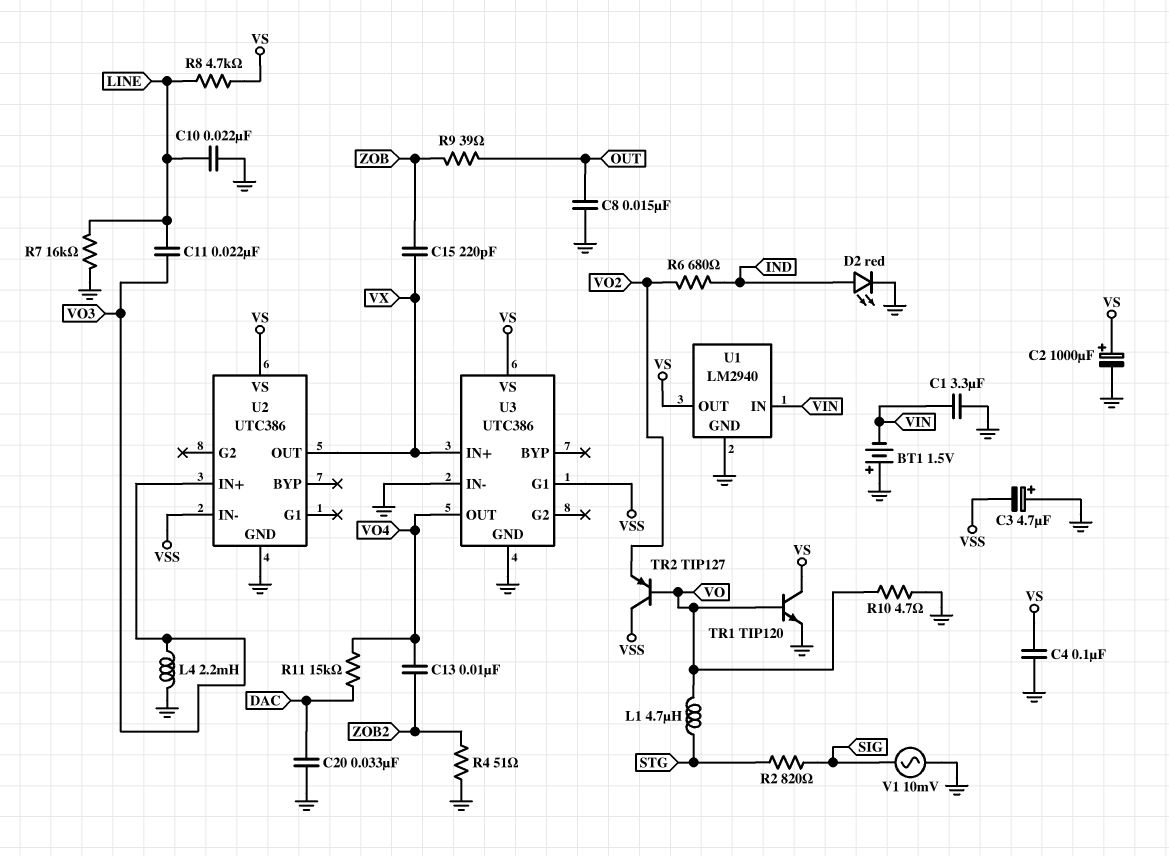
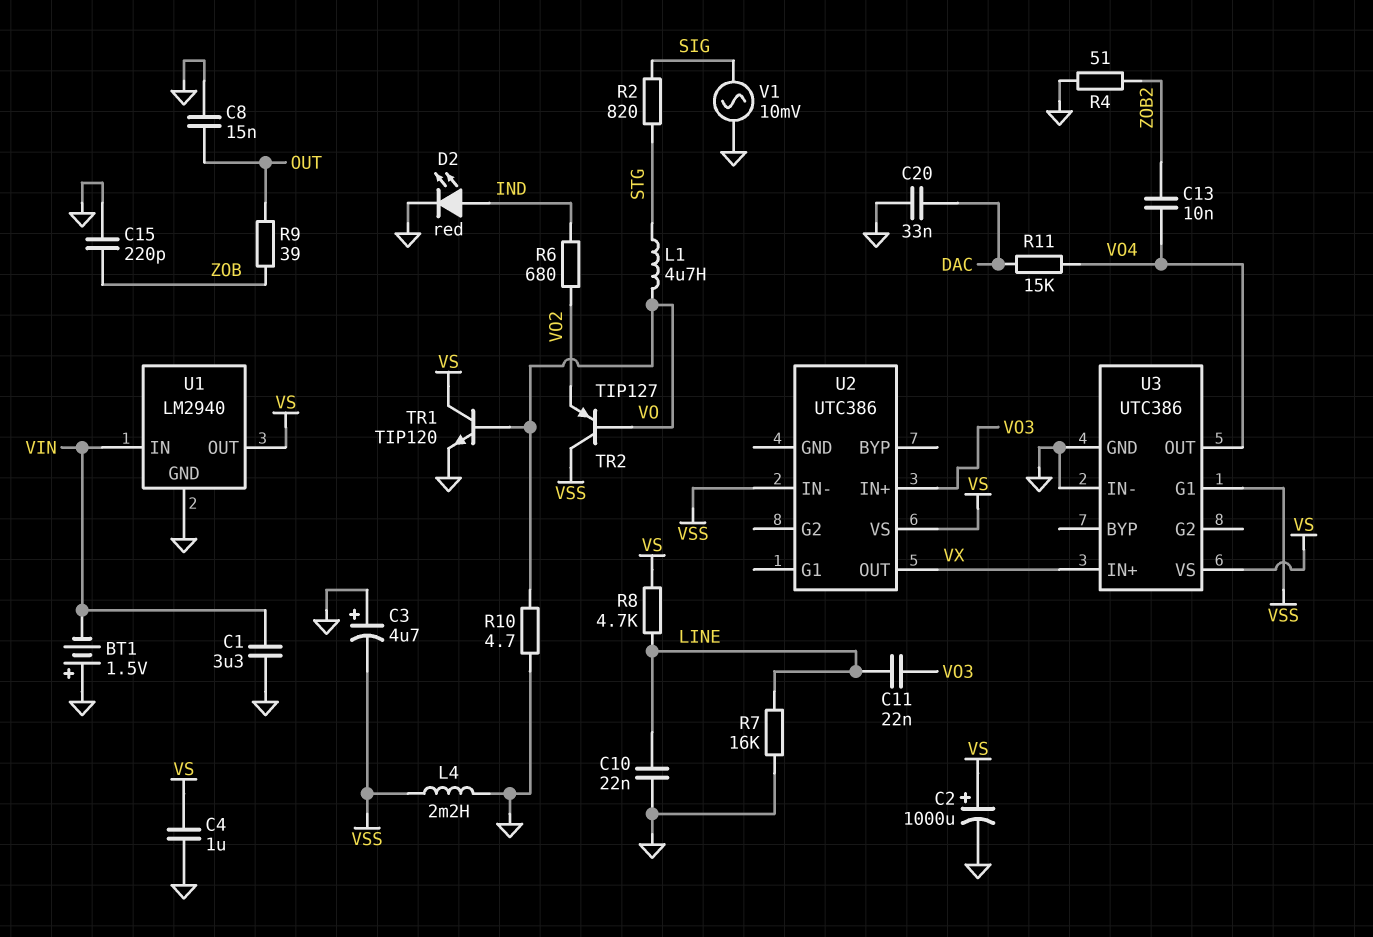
C4: 100nF (GND, VS) -> 1uF (GND, VS)
C15: 220pF (VX, ZOB) -> 220pF (GND, ZOB)
L4: 2.2mH (GND, VO3) -> 2.2mH (GND, VSS)
U2 pin GND: GND -> none

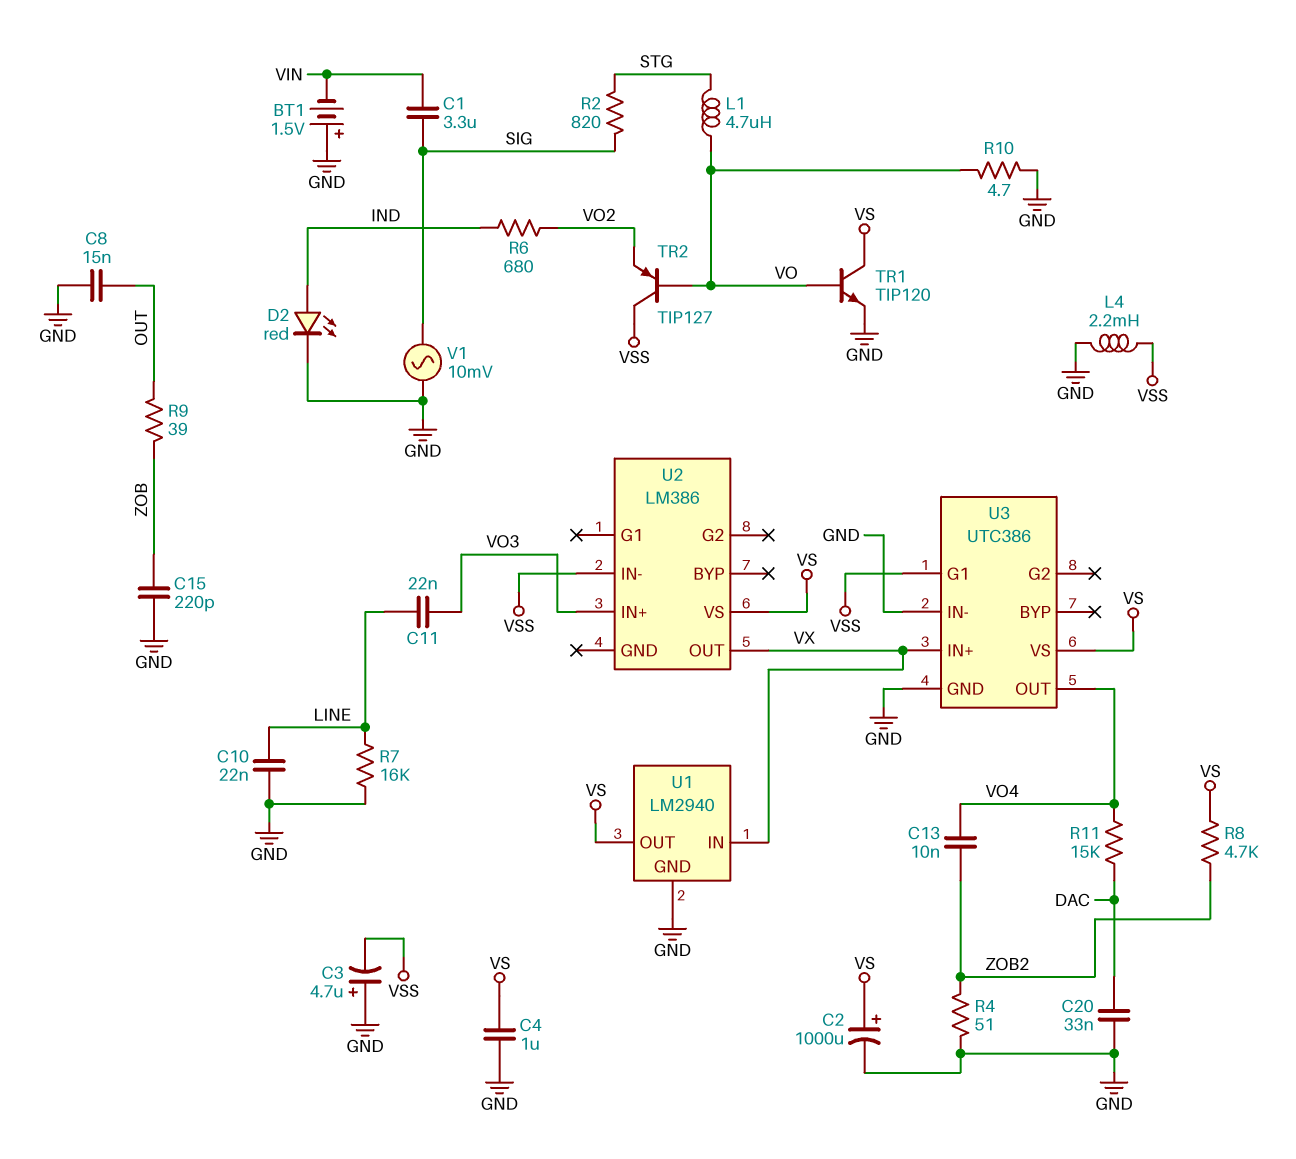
C1: 3.3uF (GND, VIN) -> 3.3uF (SIG, VIN)
R8: 4.7k (LINE, VS) -> 4.7k (VS, ZOB2)
U1 pin IN: VIN -> VX
U2: UTC386 -> LM386

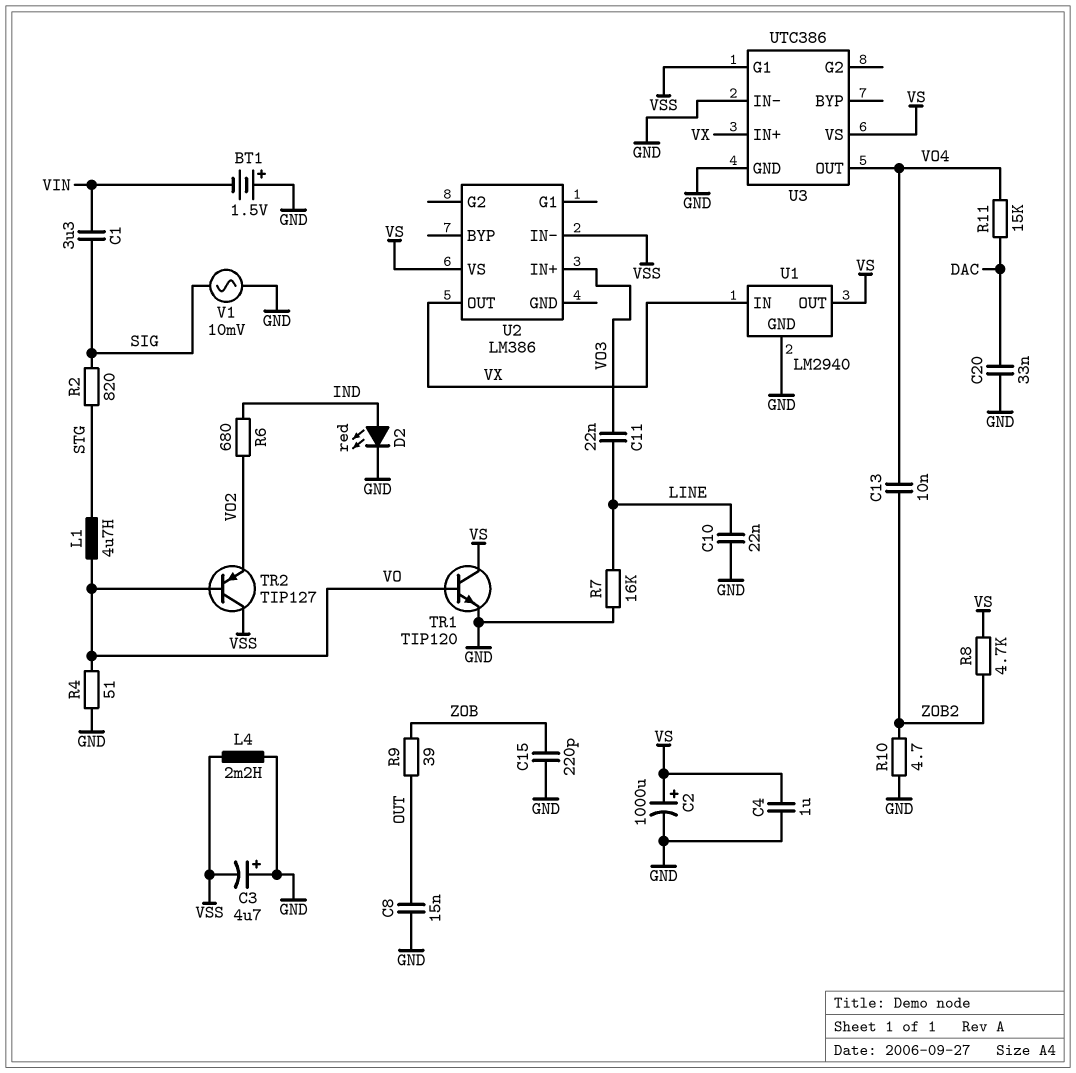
R4: 51 (GND, ZOB2) -> 51 (GND, VO)
R10: 4.7 (GND, VO) -> 4.7 (GND, ZOB2)

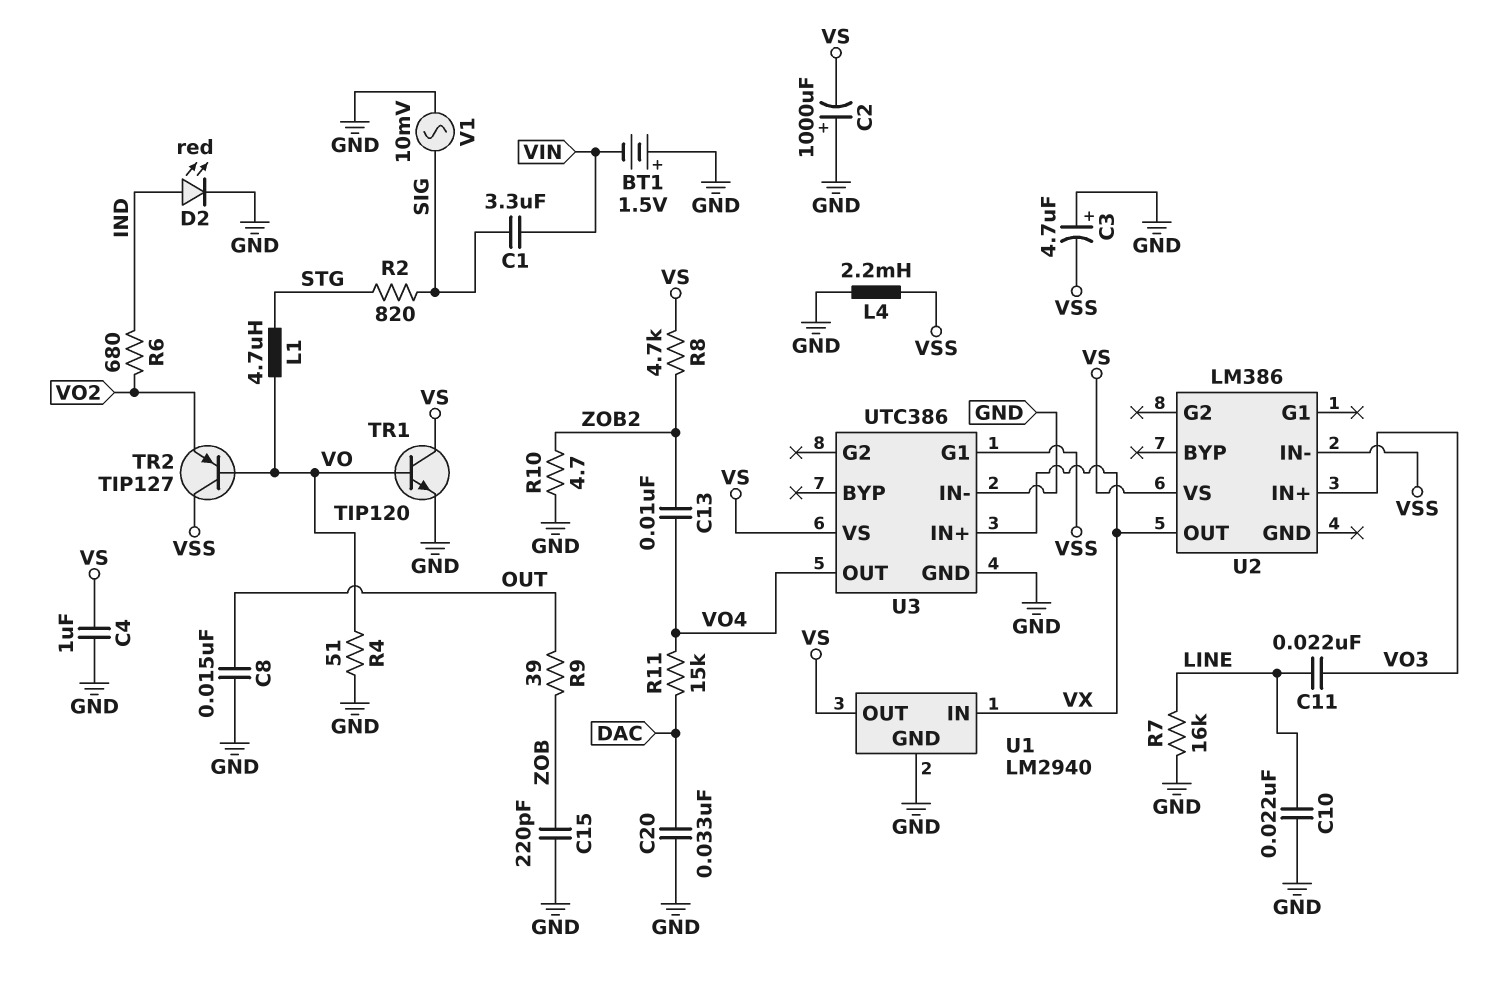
C2: 1000uF (plus VS, minus GND) -> 1000uF (plus GND, minus VS)

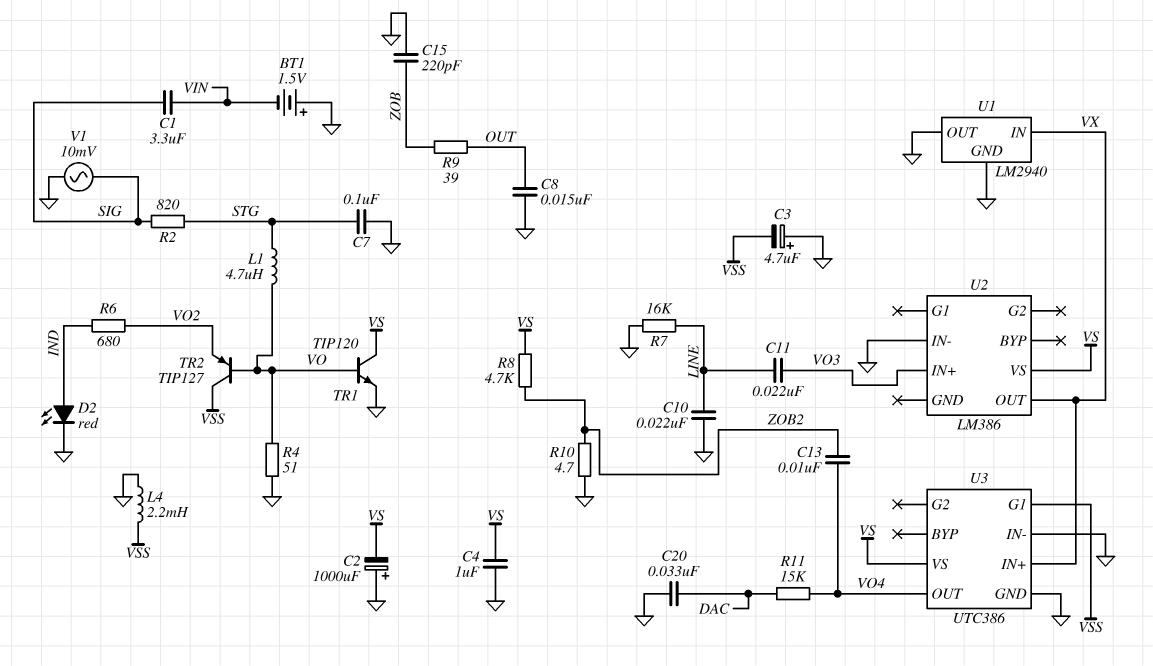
C7: none -> 100nF (GND, STG)
U1 pin OUT: VS -> GND
U2 pin IN-: VSS -> GND

